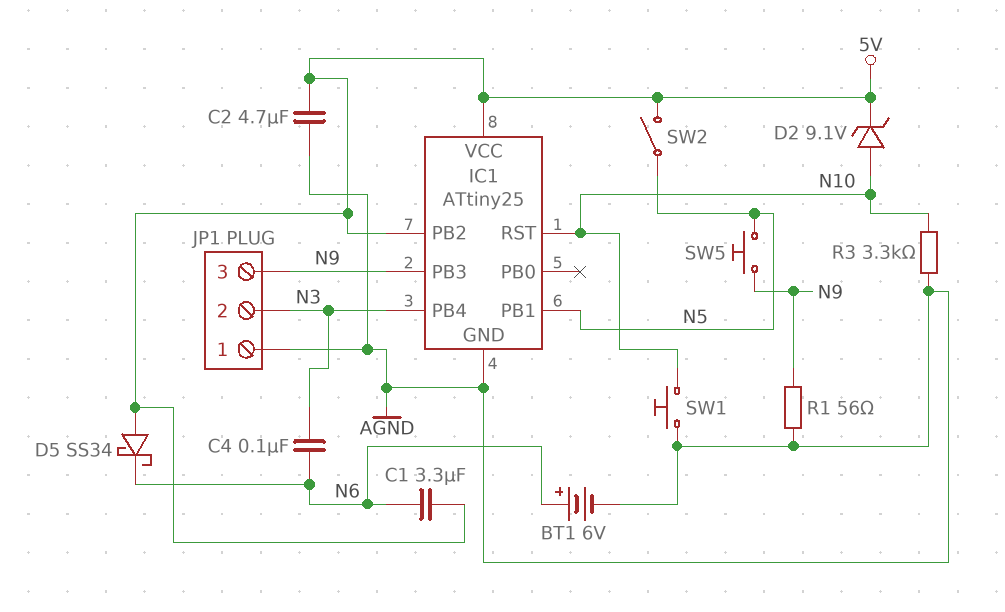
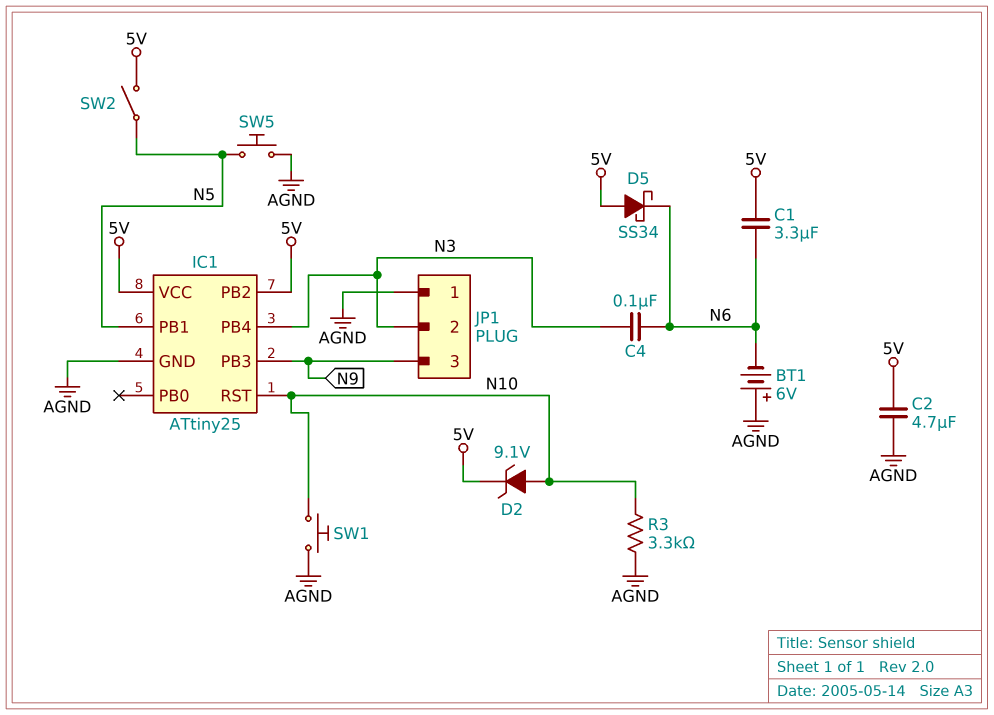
BT1: 6V (plus N6, minus AGND) -> 6V (plus AGND, minus N6)
R1: 56 (AGND, N9) -> none
SW5: button (N5, N9) -> button (AGND, N5)

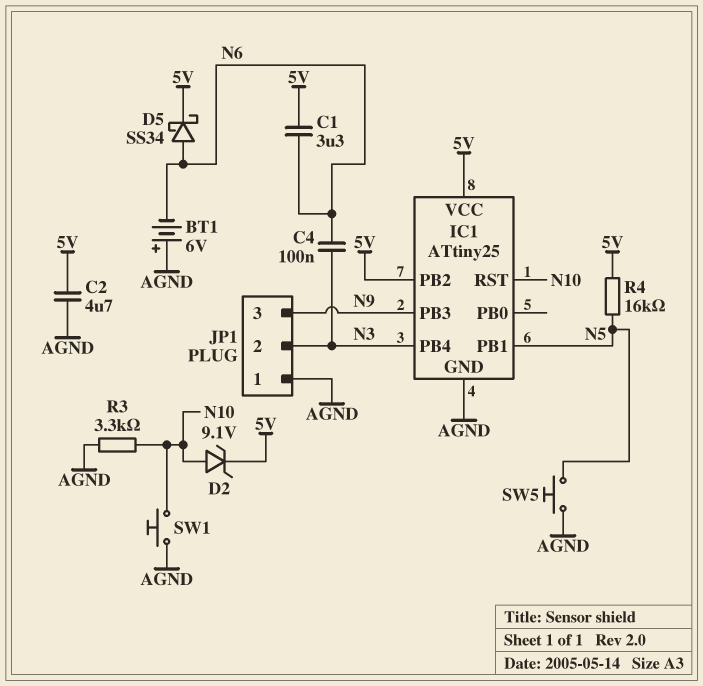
D5: schottky SS34 (A 5V, K N6) -> schottky SS34 (A N6, K 5V)
R4: none -> 16k (5V, N5)
SW2: switch (5V, N5) -> none

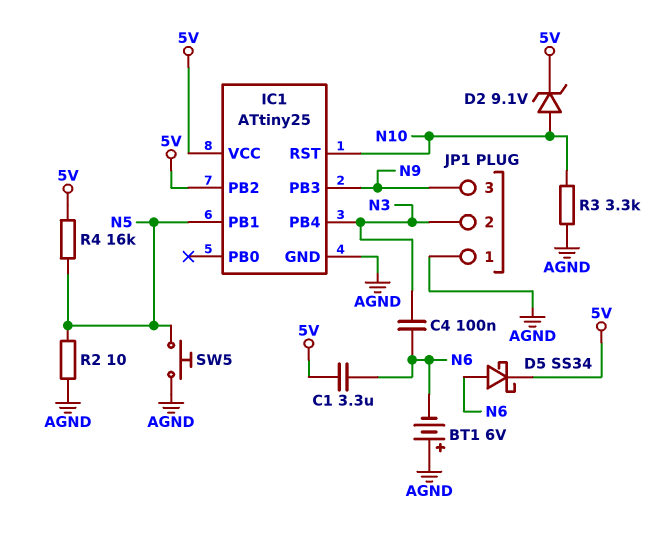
C2: 4.7uF (5V, AGND) -> none
R2: none -> 10 (AGND, N5)
SW1: button (AGND, N10) -> none

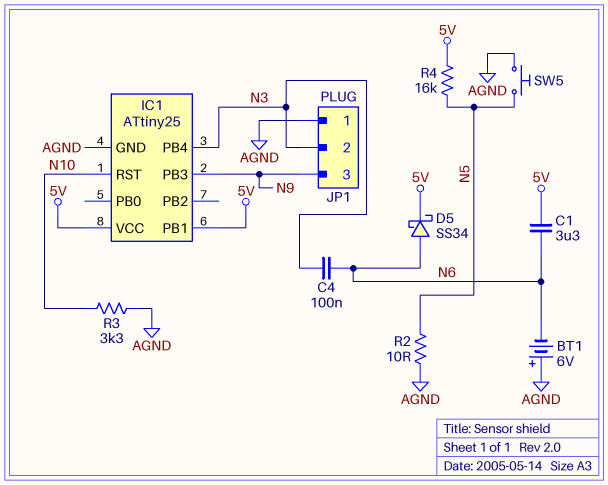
D2: zener 9.1V (A N10, K 5V) -> none
IC1 pin PB1: N5 -> 5V
IC1 pin PB2: 5V -> none

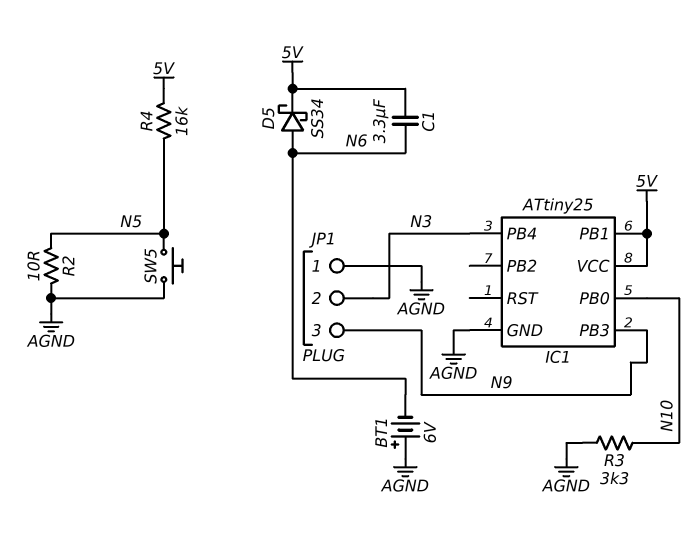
C4: 100nF (N3, N6) -> none
IC1 pin PB0: none -> N10
IC1 pin RST: N10 -> none

